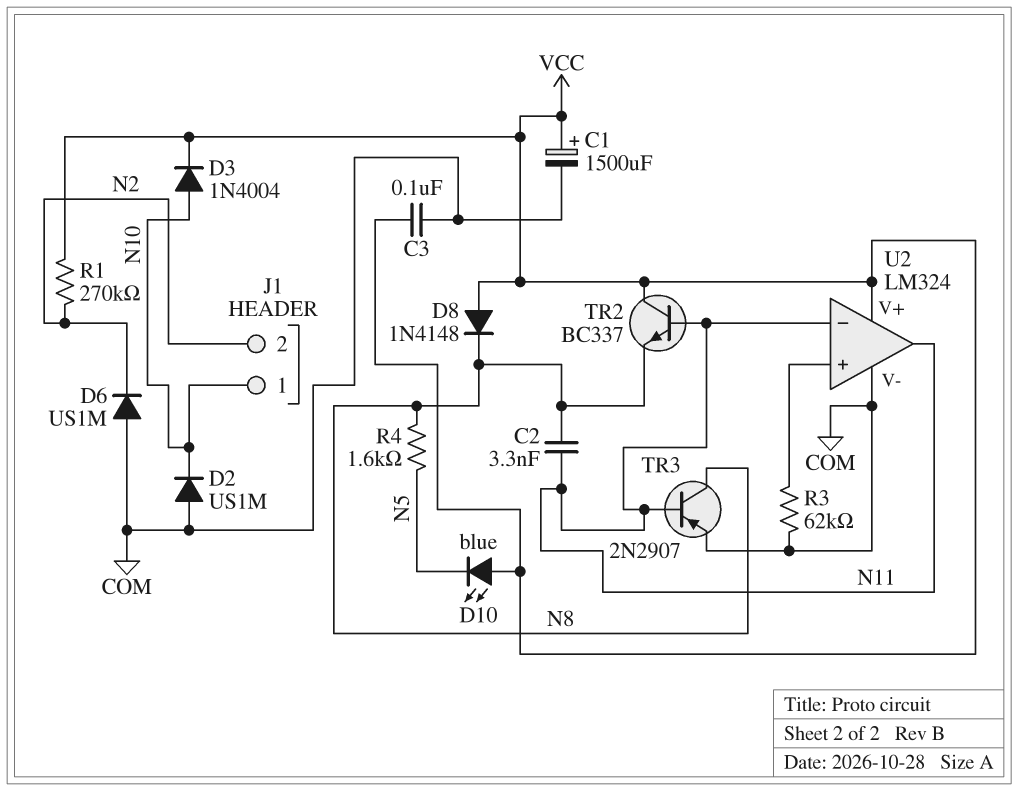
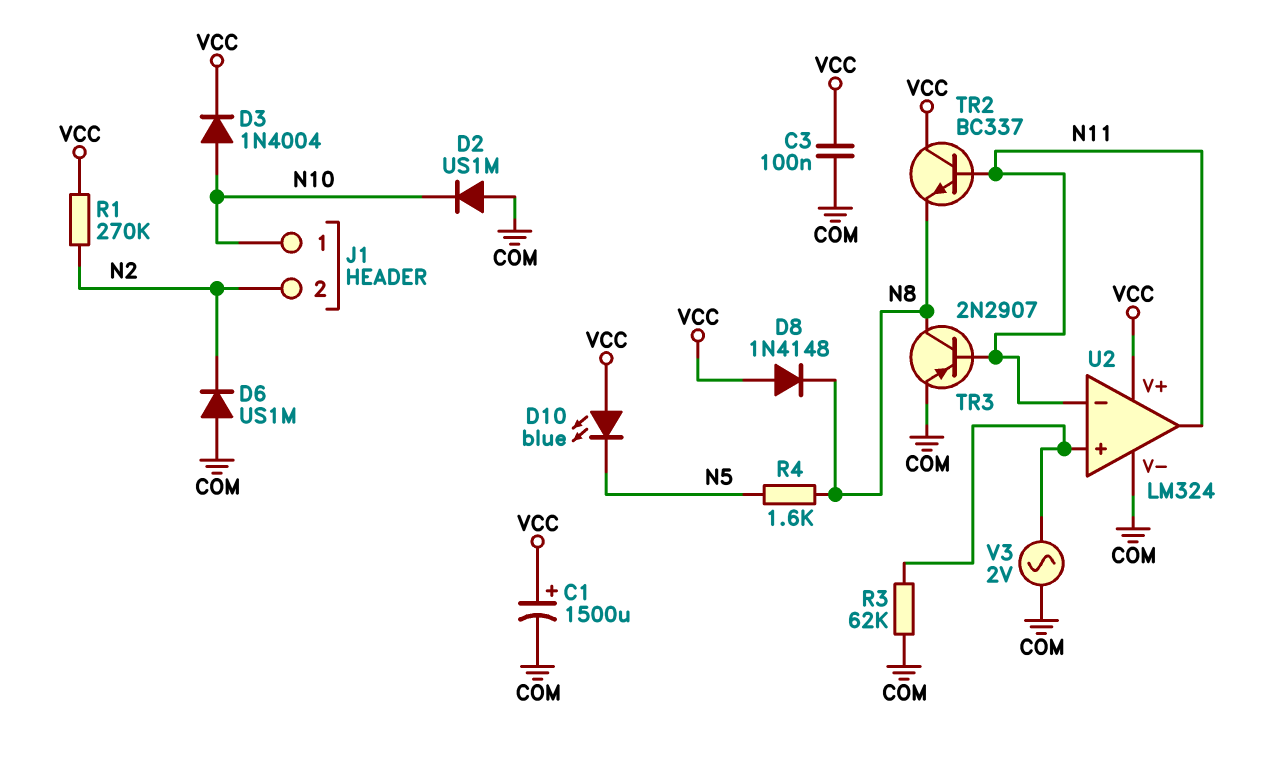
C2: 3.3nF (N8, N11) -> none
V3: none -> AC 2V (COM, U2/in+)

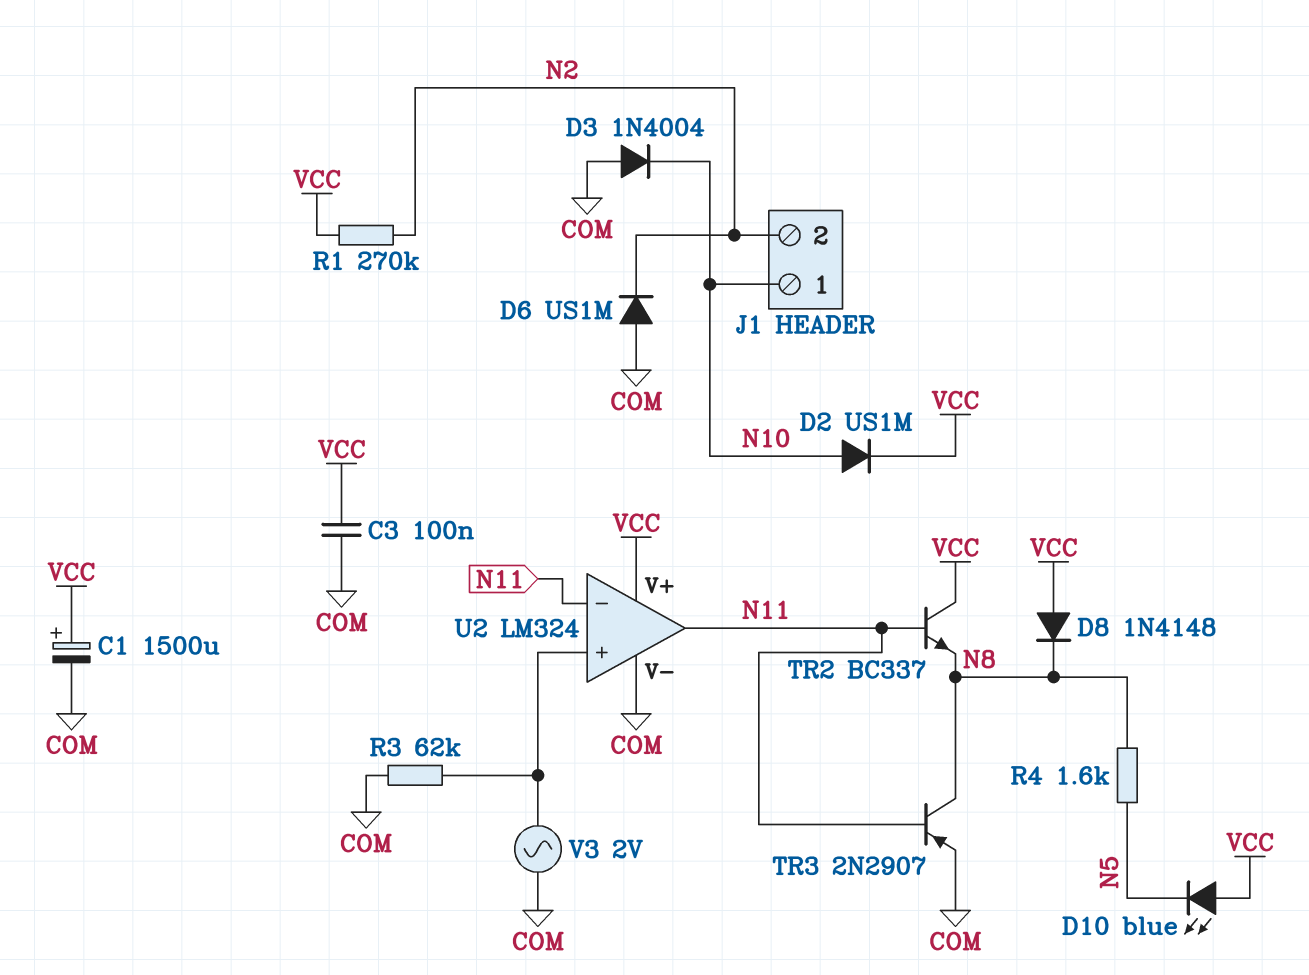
D2: diode US1M (A COM, K N10) -> diode US1M (A N10, K VCC)
D3: diode 1N4004 (A N10, K VCC) -> diode 1N4004 (A COM, K N10)

